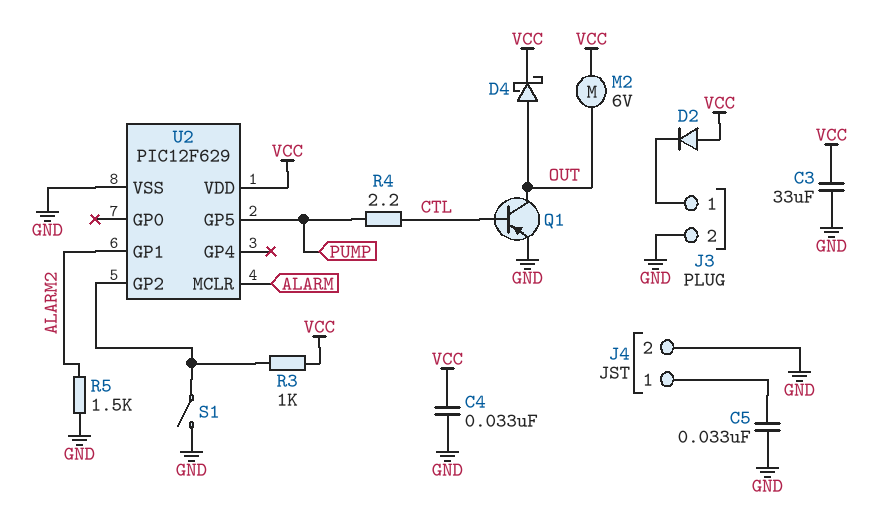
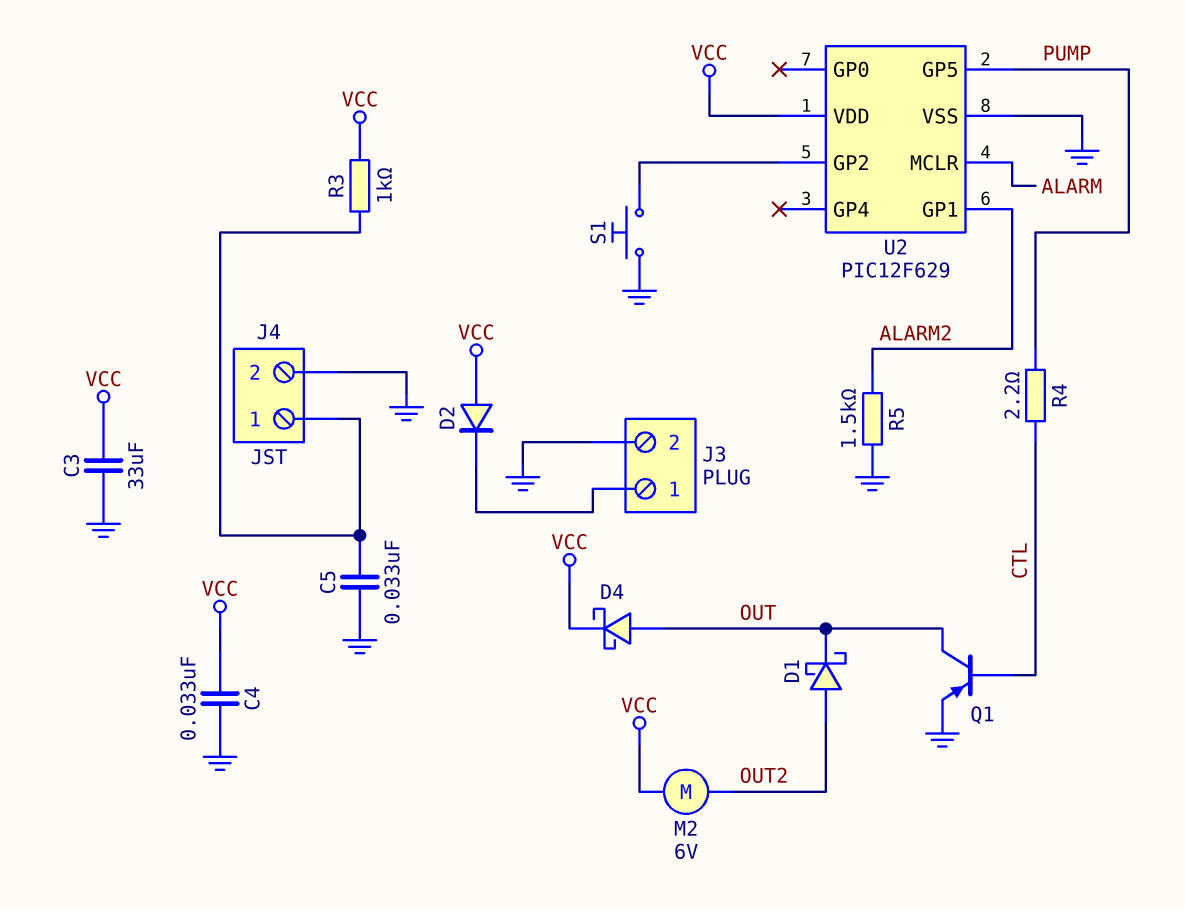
D1: none -> schottky (A OUT2, K OUT)
M2: motor 6V (OUT, VCC) -> motor 6V (OUT2, VCC)
R3: 1k (U2/GP2, VCC) -> 1k (J4/1, VCC)
S1: switch (GND, U2/GP2) -> button (GND, U2/GP2)

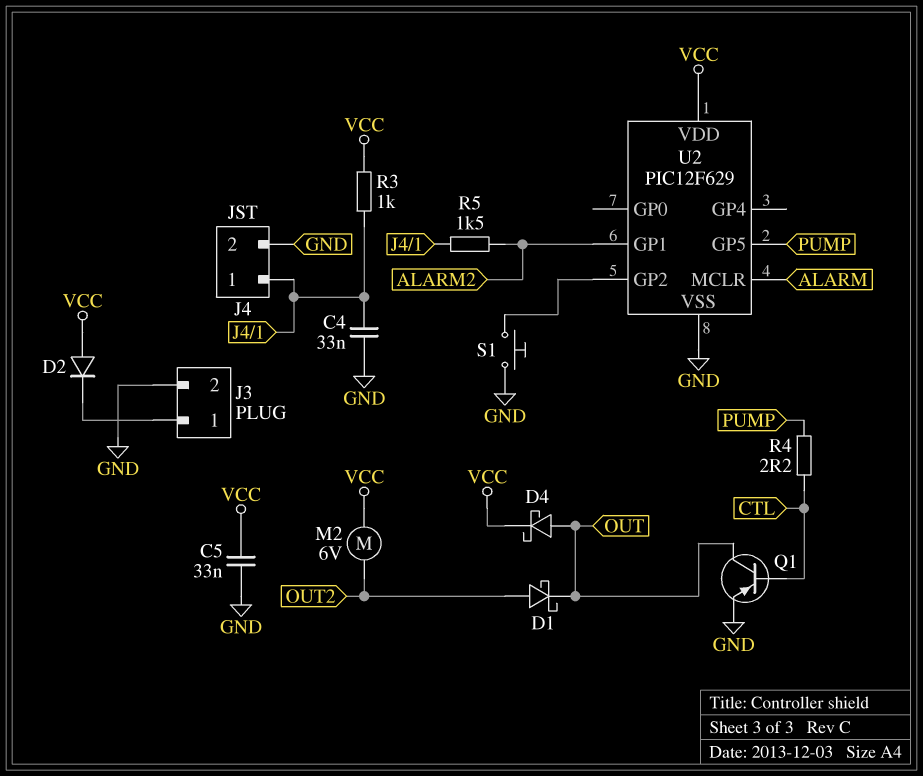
C3: 33uF (GND, VCC) -> none
C4: 33nF (GND, VCC) -> 33nF (GND, J4/1)
C5: 33nF (GND, J4/1) -> 33nF (GND, VCC)
R5: 1.5k (ALARM2, GND) -> 1.5k (ALARM2, J4/1)

